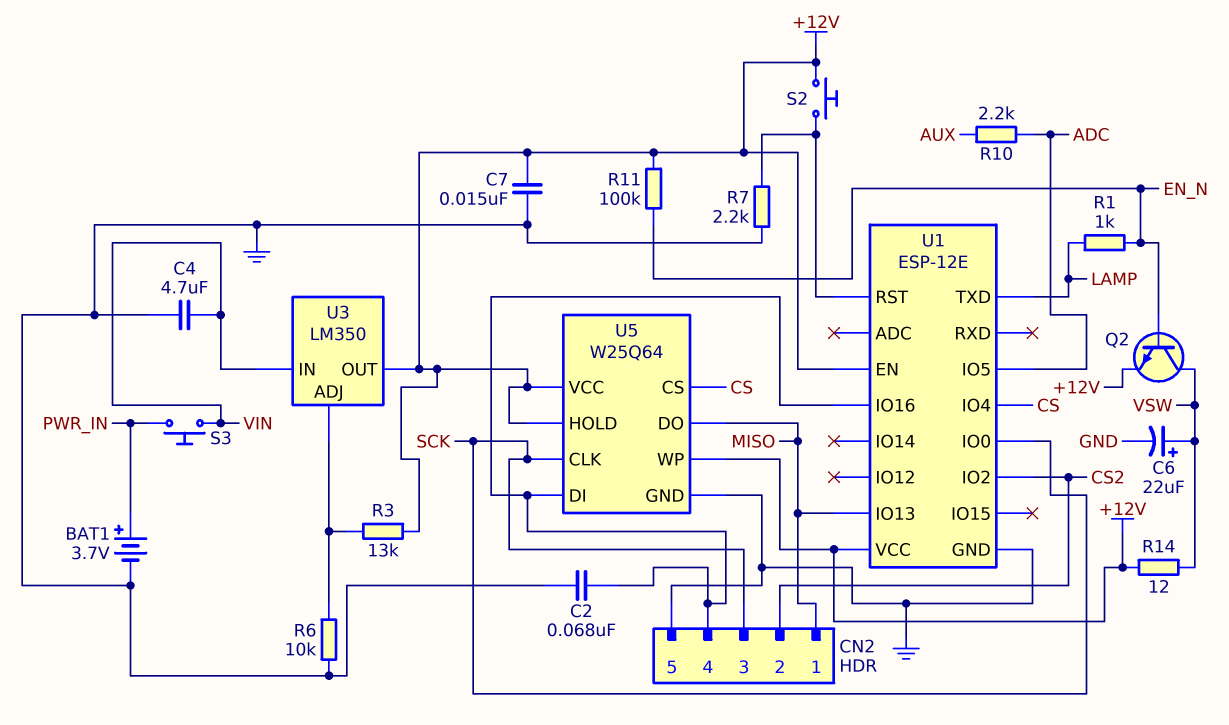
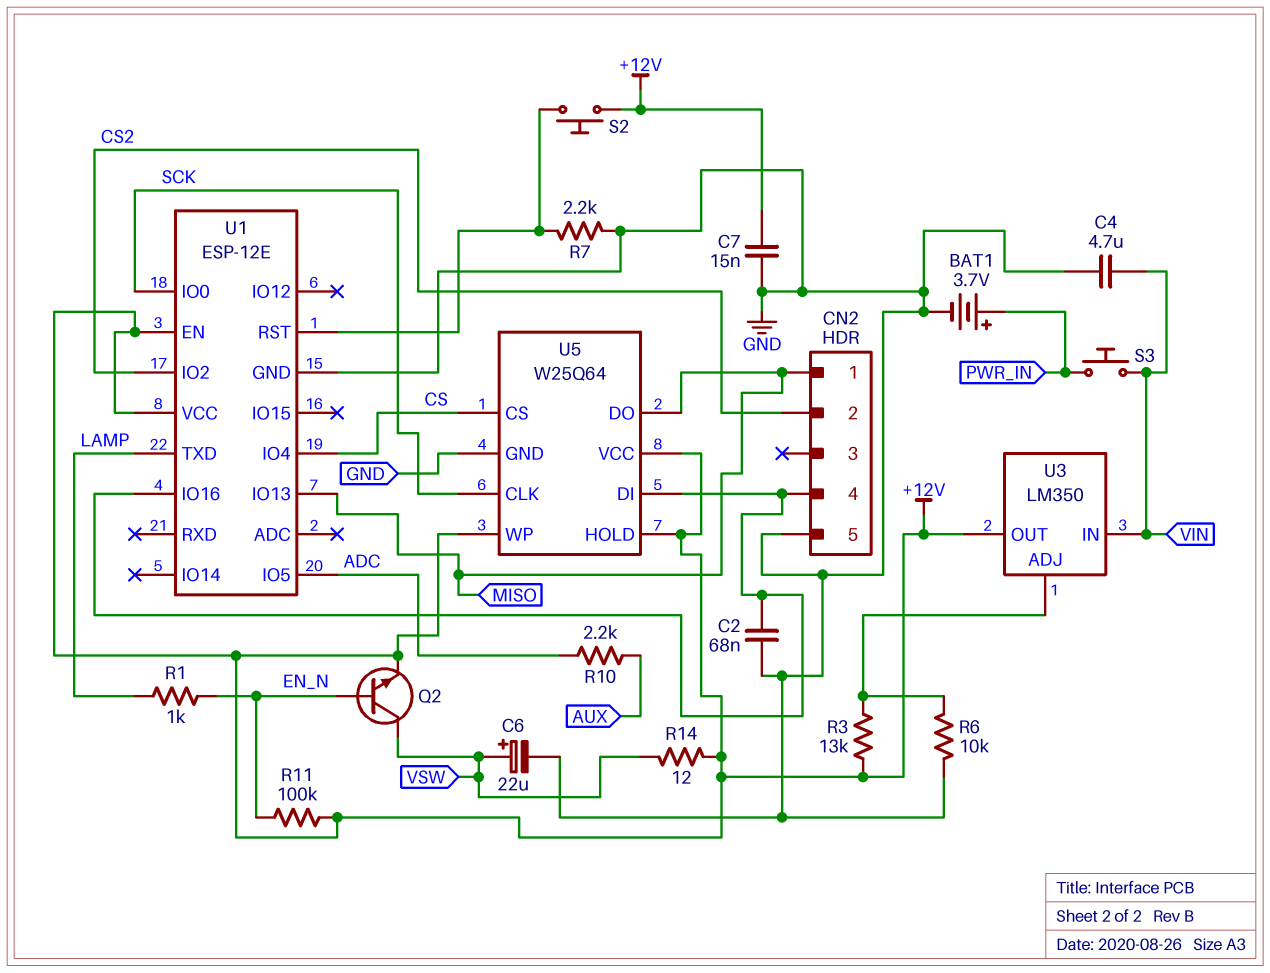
CN2 pin 3: SCK -> none

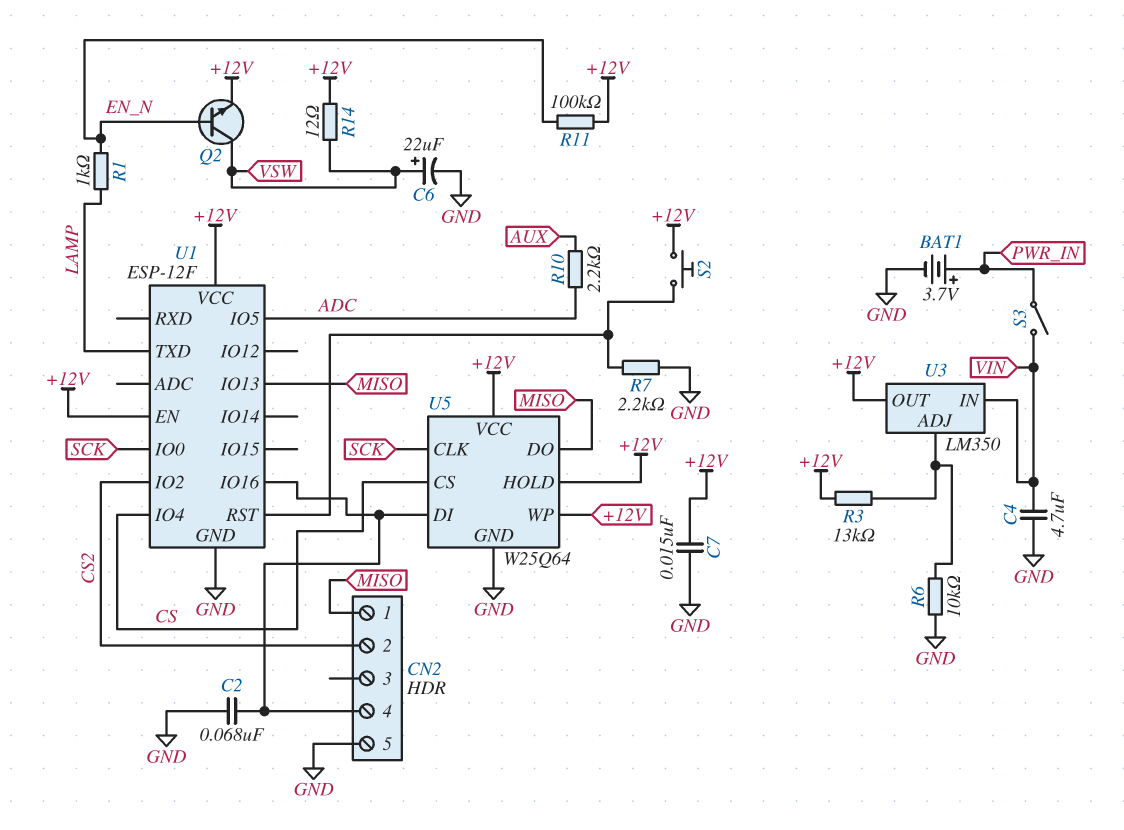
S3: button (PWR_IN, VIN) -> switch (PWR_IN, VIN)
U1: ESP-12E -> ESP-12F

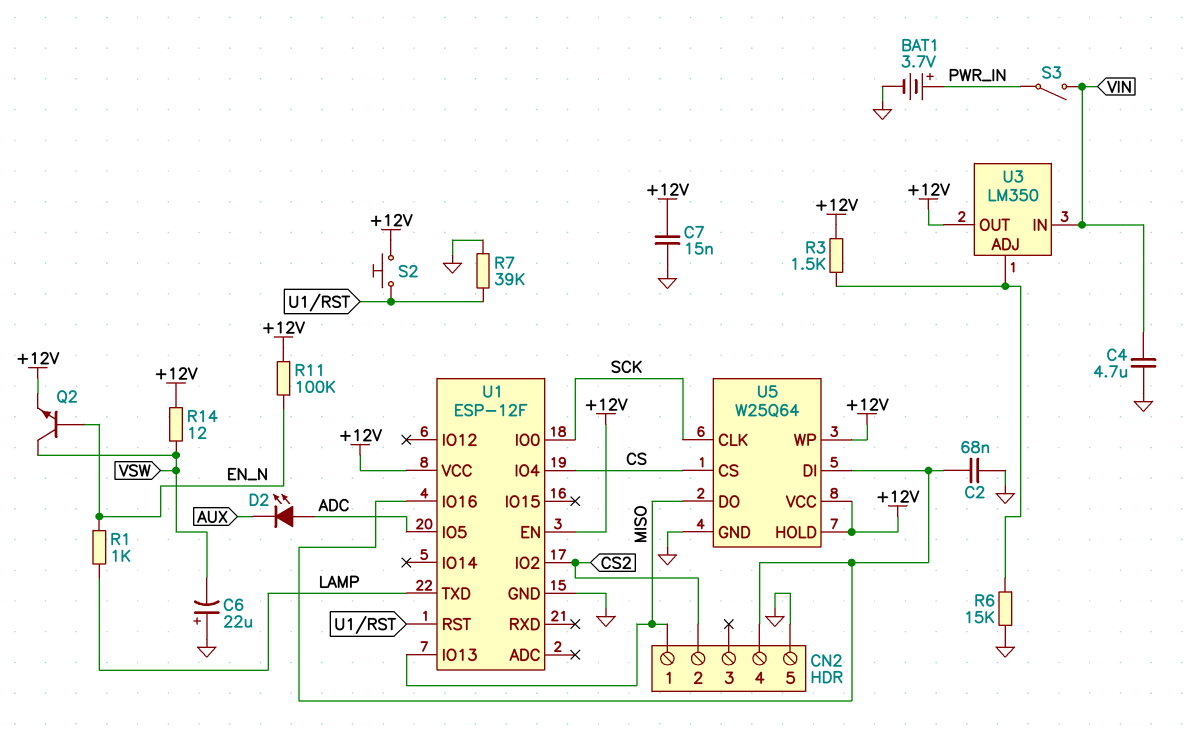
C6: 22uF (plus VSW, minus GND) -> 22uF (plus GND, minus VSW)
D2: none -> LED (A ADC, K AUX)
R3: 13k (+12V, U3/ADJ) -> 1.5k (+12V, U3/ADJ)
R6: 10k (GND, U3/ADJ) -> 15k (GND, U3/ADJ)
R7: 2.2k (GND, U1/RST) -> 39k (GND, U1/RST)
R10: 2.2k (ADC, AUX) -> none

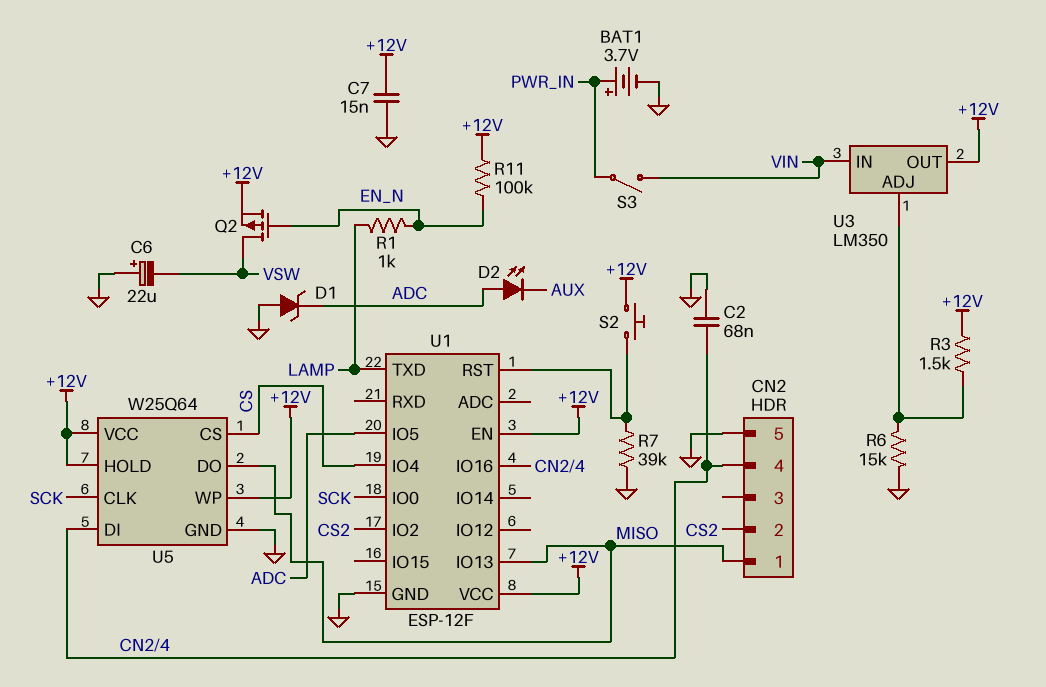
C4: 4.7uF (GND, VIN) -> none
D1: none -> zener (A GND, K ADC)
Q2: NPN (B EN_N, C VSW, E +12V) -> PMOS (G EN_N, D VSW, S +12V)
R14: 12 (+12V, VSW) -> none

